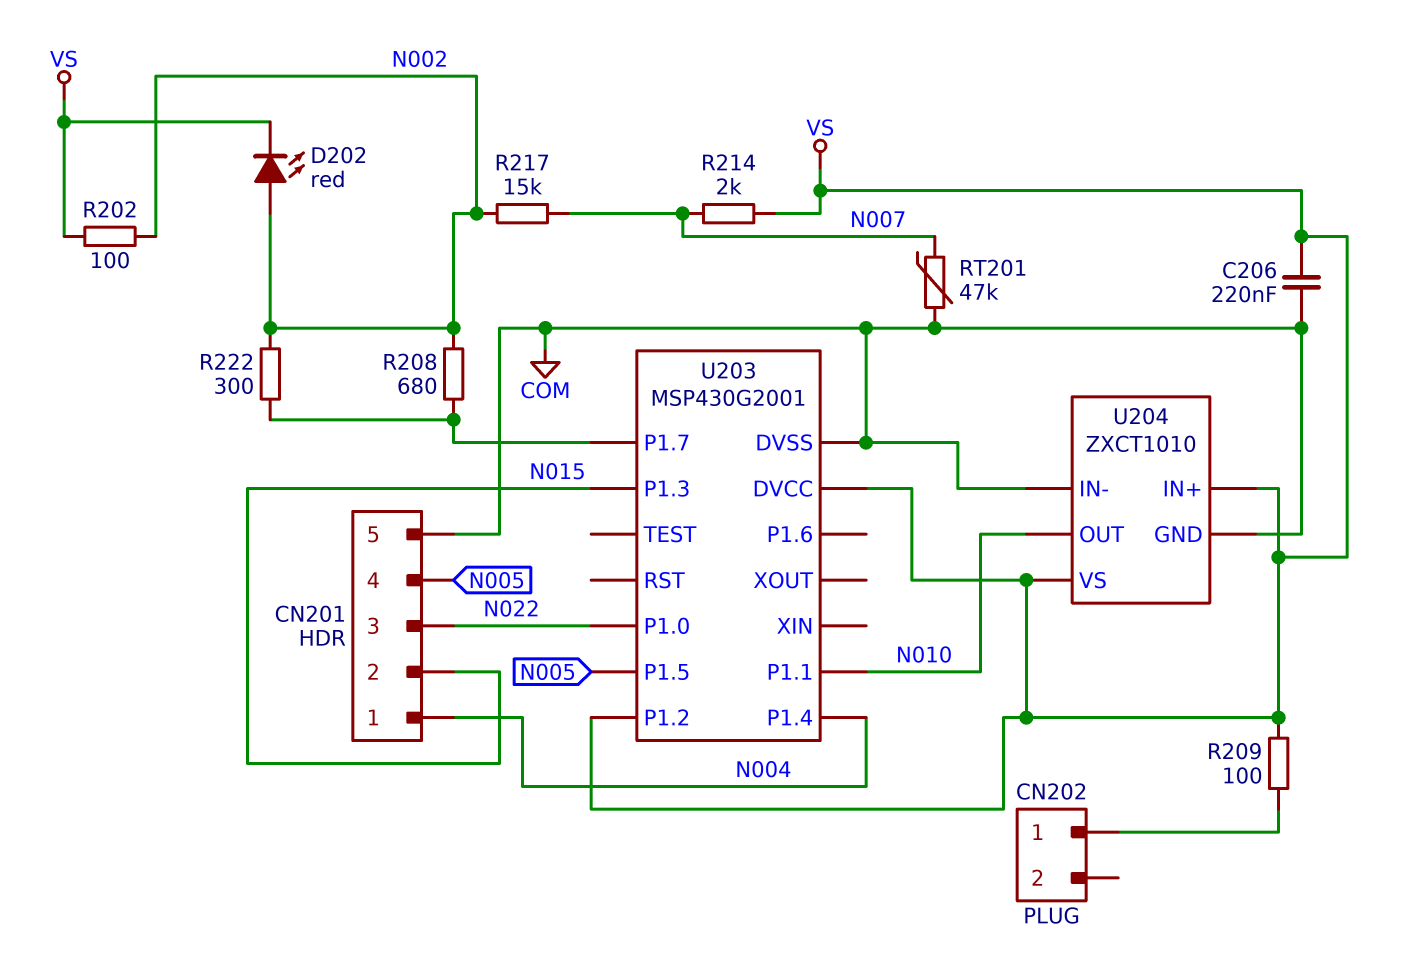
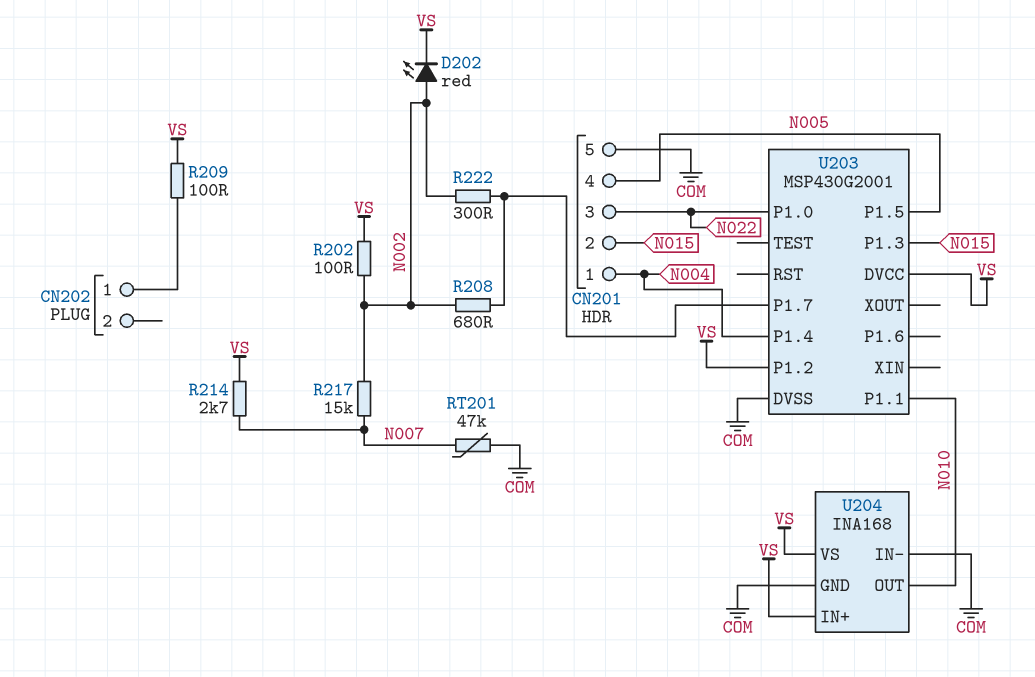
C206: 220nF (COM, VS) -> none
R214: 2k (N007, VS) -> 2.7k (N007, VS)
U204: ZXCT1010 -> INA168

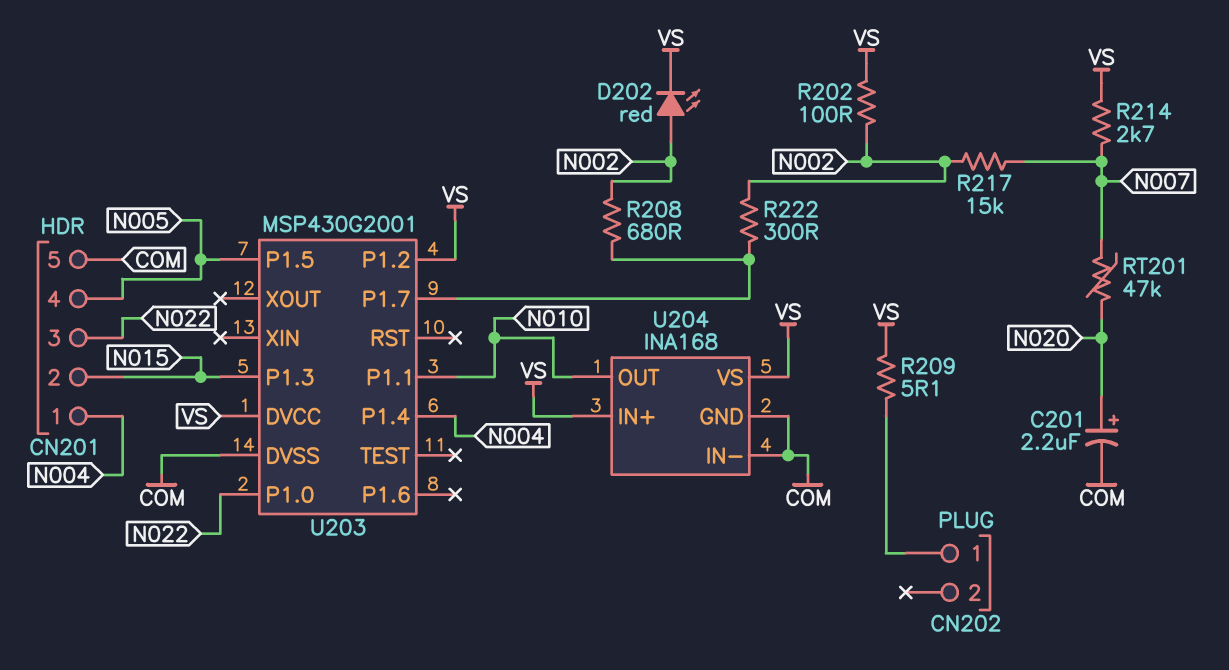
C201: none -> 2.2uF (plus N020, minus COM)
R209: 100 (CN202/1, VS) -> 5.1 (CN202/1, VS)
RT201: 47k (COM, N007) -> 47k (N007, N020)

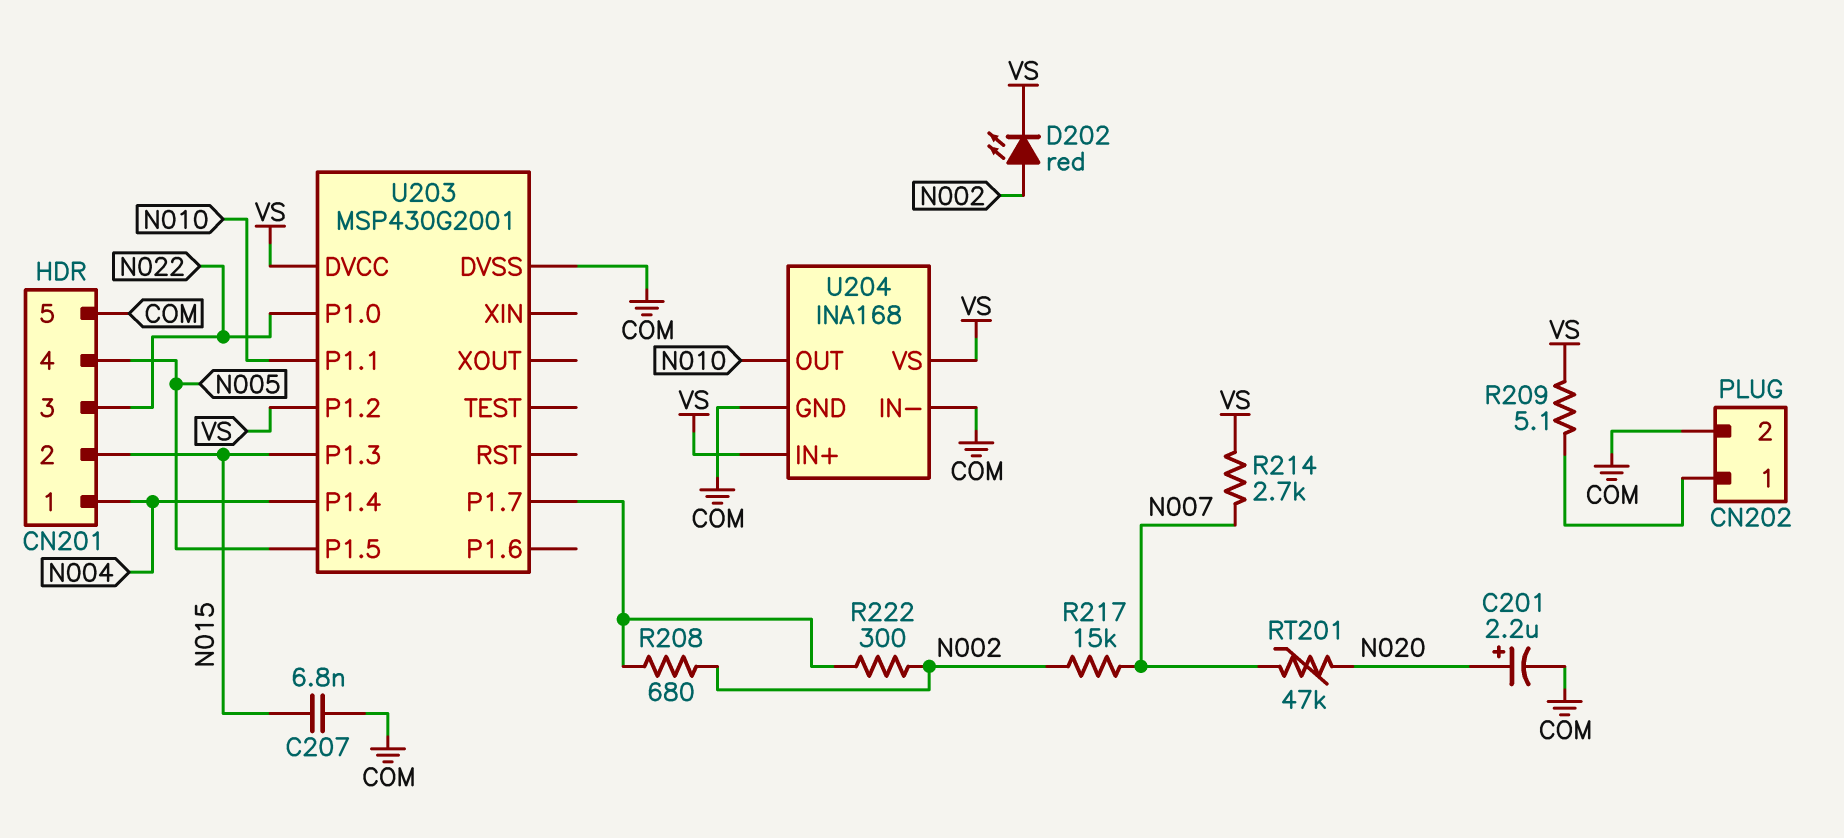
C207: none -> 6.8nF (COM, N015)
CN202 pin 2: none -> COM
R202: 100 (N002, VS) -> none

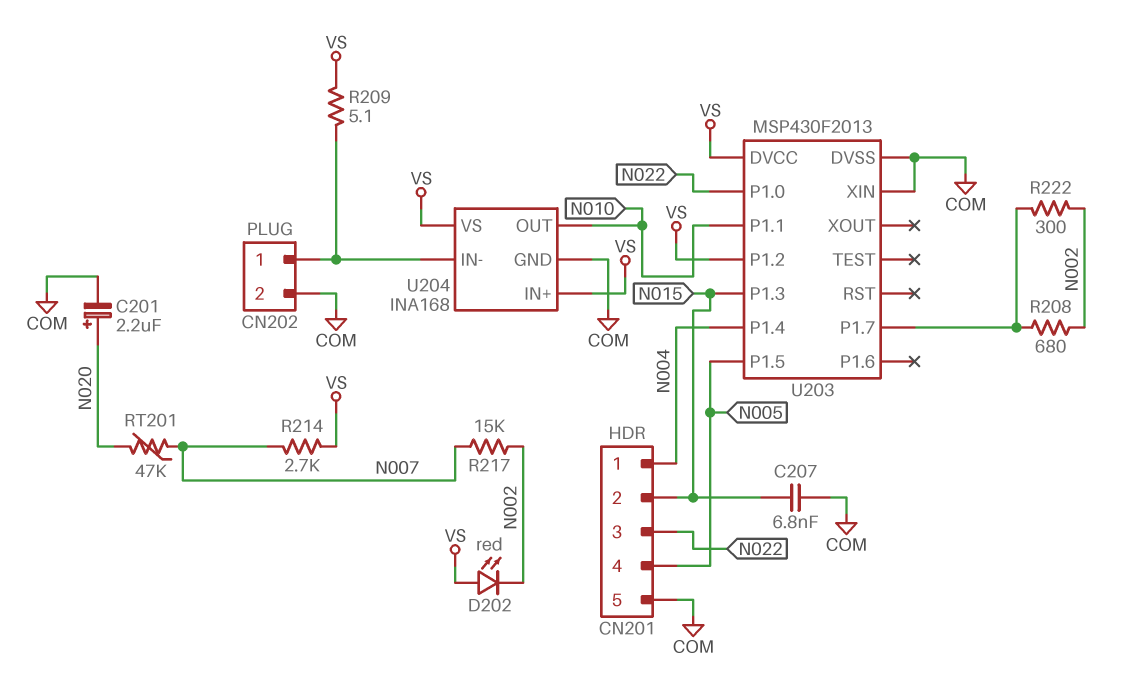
D202: LED red (A N002, K VS) -> LED red (A VS, K N002)
U203: MSP430G2001 -> MSP430F2013
U203 pin XIN: none -> COM
U204 pin IN-: COM -> CN202/1

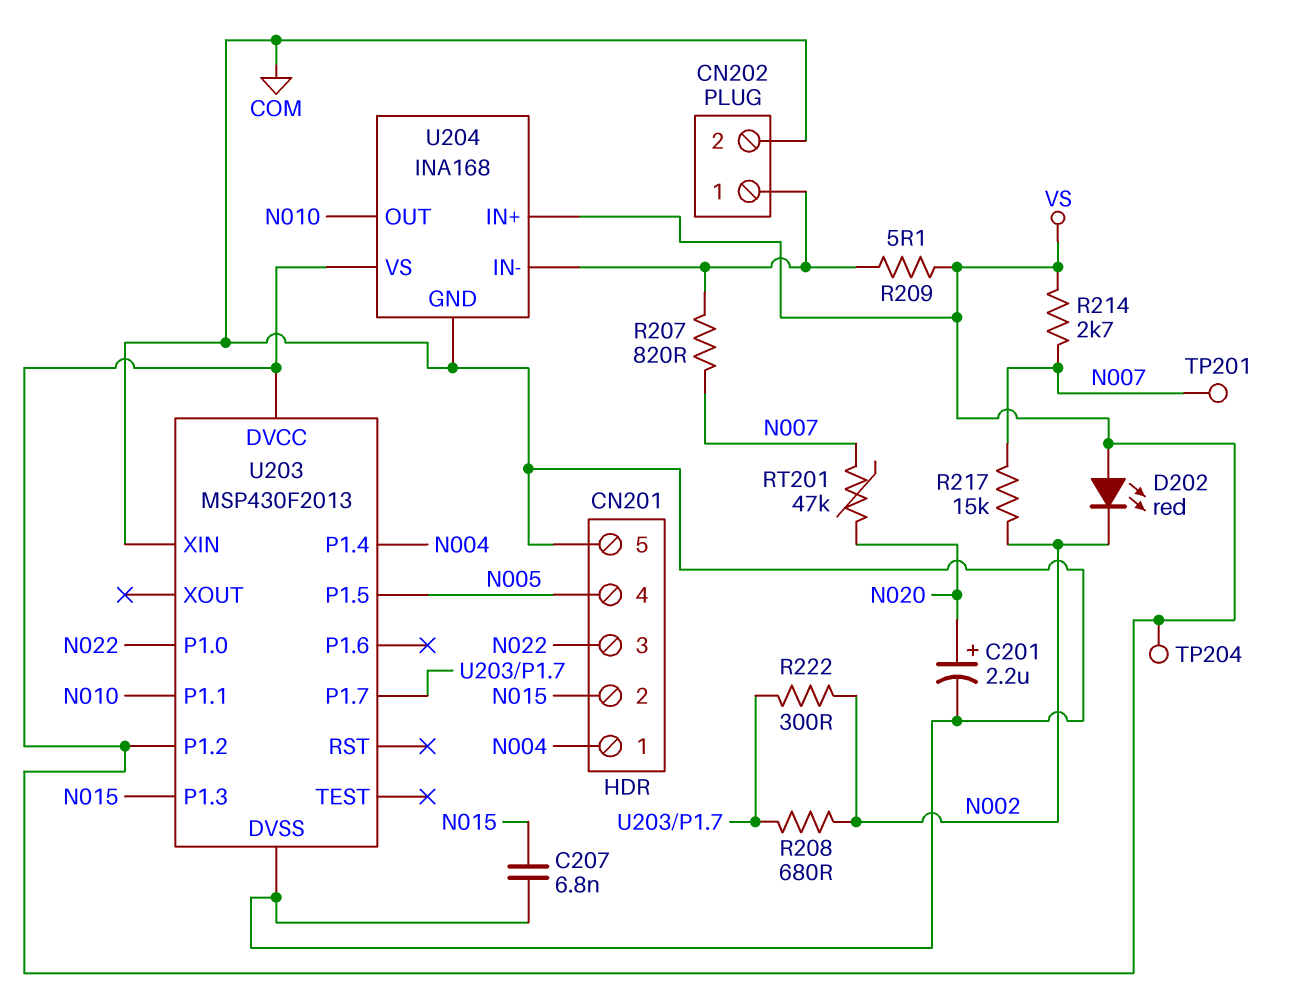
R207: none -> 820 (CN202/1, N007)
TP201: none -> test point (N007)
TP204: none -> test point (VS)

